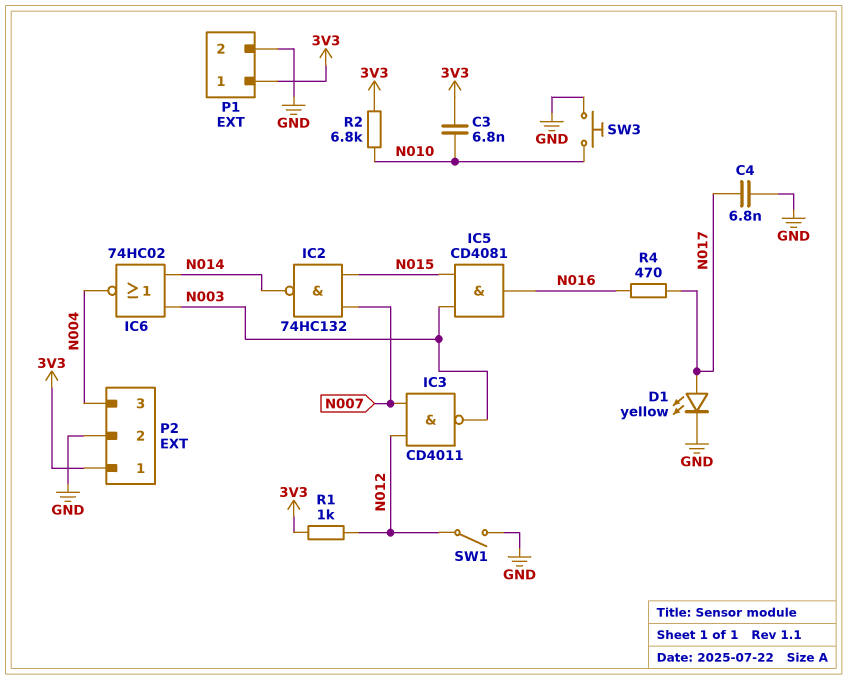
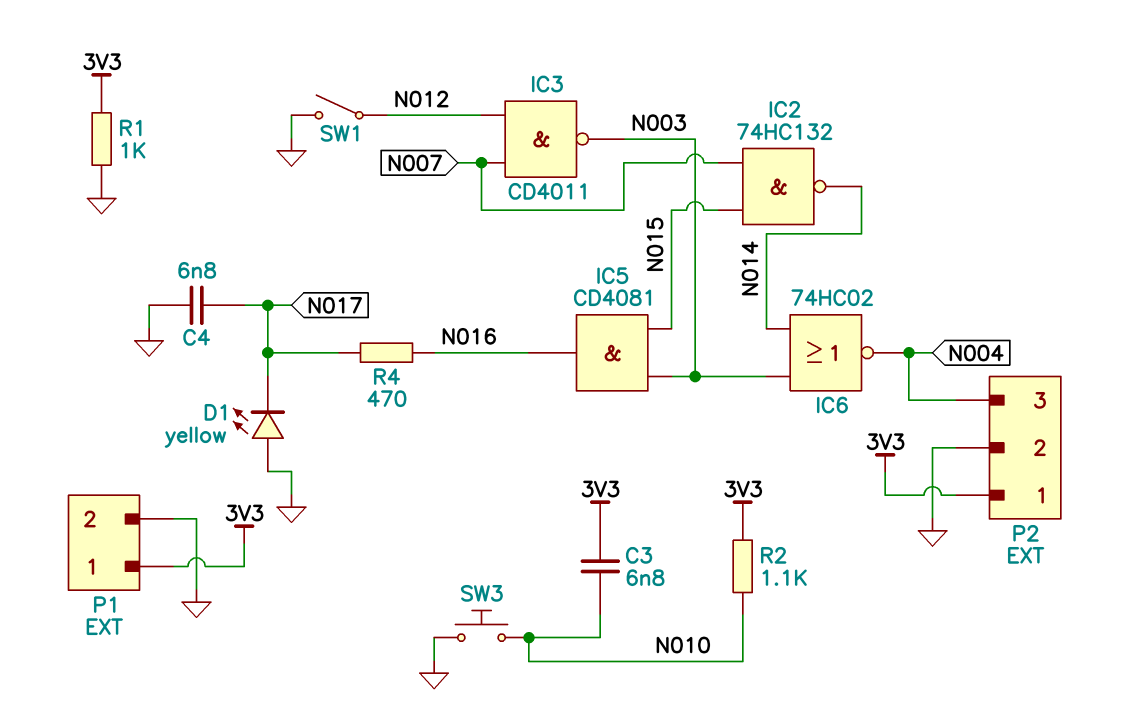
D1: LED yellow (A N017, K GND) -> LED yellow (A GND, K N017)
R1: 1k (3V3, N012) -> 1k (3V3, GND)
R2: 6.8k (3V3, N010) -> 1.1k (3V3, N010)

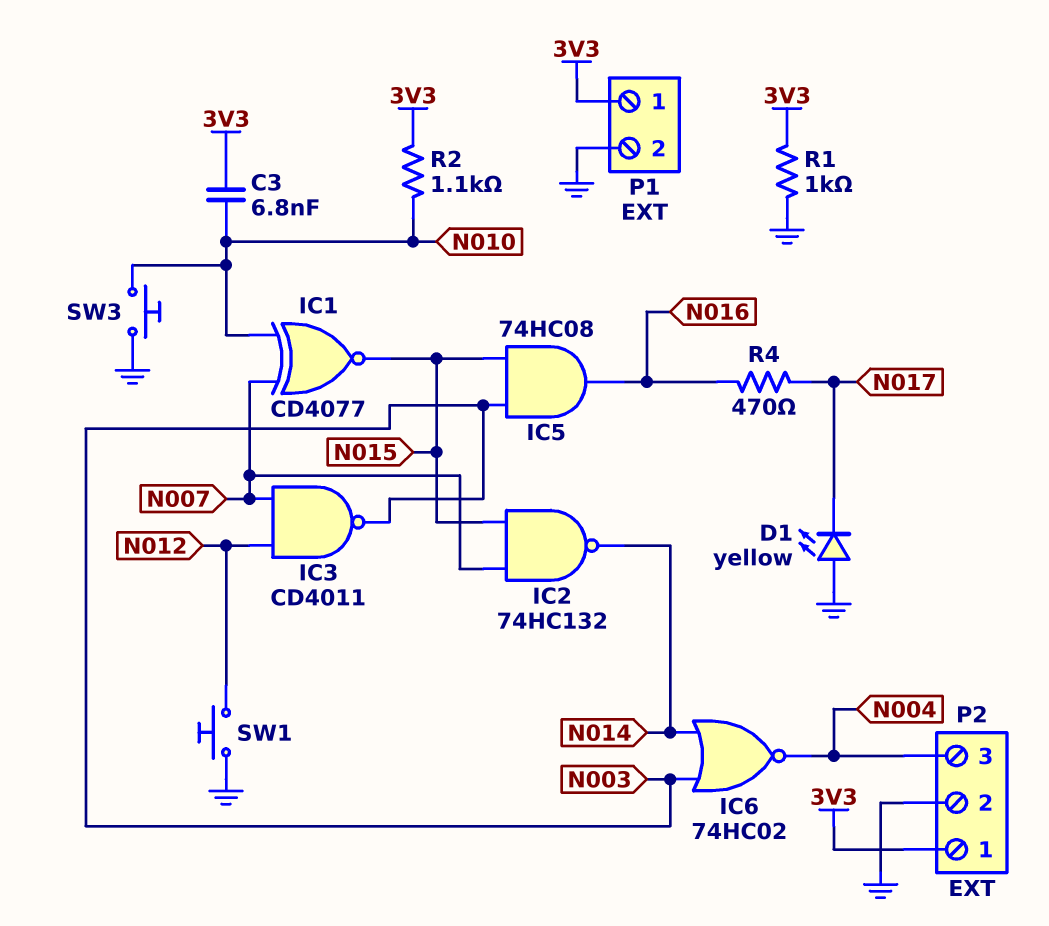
C4: 6.8nF (GND, N017) -> none
IC1: none -> XNOR CD4077 (in N007, in N010, out N015)
IC5: AND CD4081 (in N003, in N015, out N016) -> AND 74HC08 (in N003, in N015, out N016)
SW1: switch (GND, N012) -> button (GND, N012)

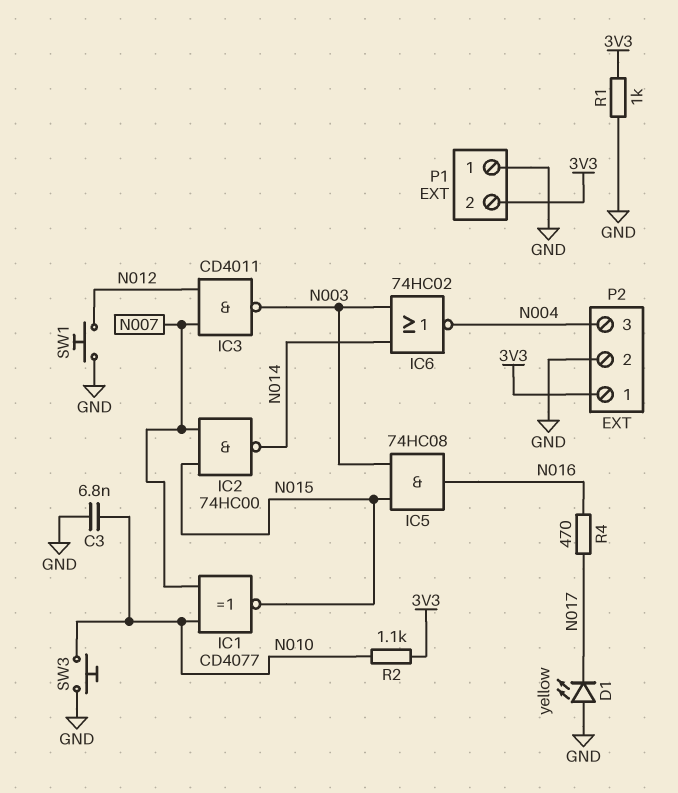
C3: 6.8nF (3V3, N010) -> 6.8nF (GND, N010)
IC2: NAND 74HC132 (in N007, in N015, out N014) -> NAND 74HC00 (in N007, in N015, out N014)
P1 pin 1: 3V3 -> GND
P1 pin 2: GND -> 3V3

